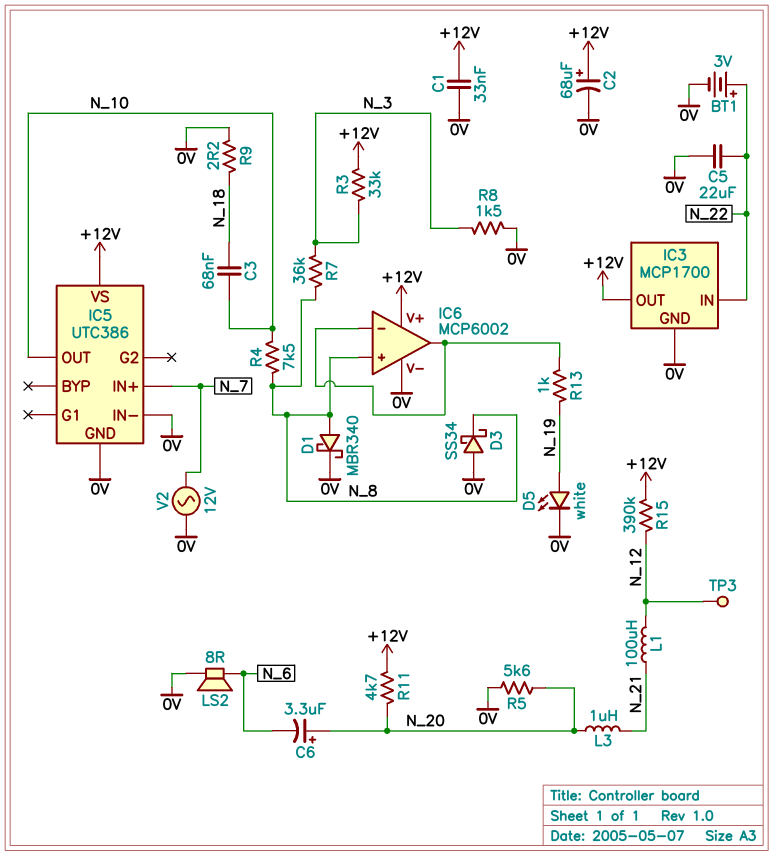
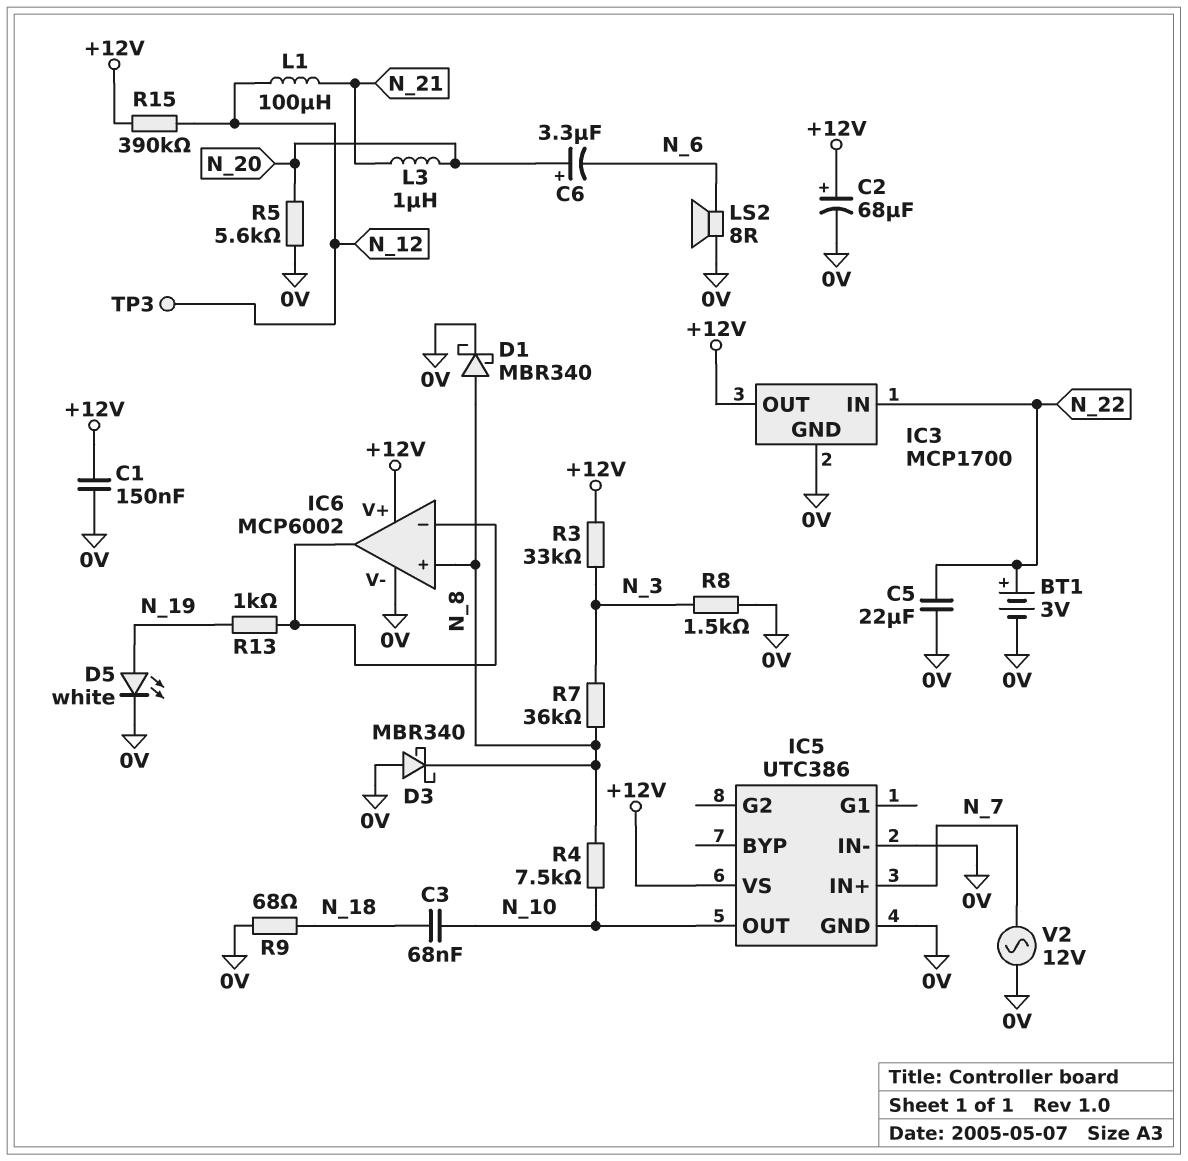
C1: 33nF (+12V, 0V) -> 150nF (+12V, 0V)
D3: schottky SS34 (A 0V, K N_8) -> schottky MBR340 (A 0V, K N_8)
R9: 2.2 (0V, N_18) -> 68 (0V, N_18)
R11: 4.7k (+12V, N_20) -> none

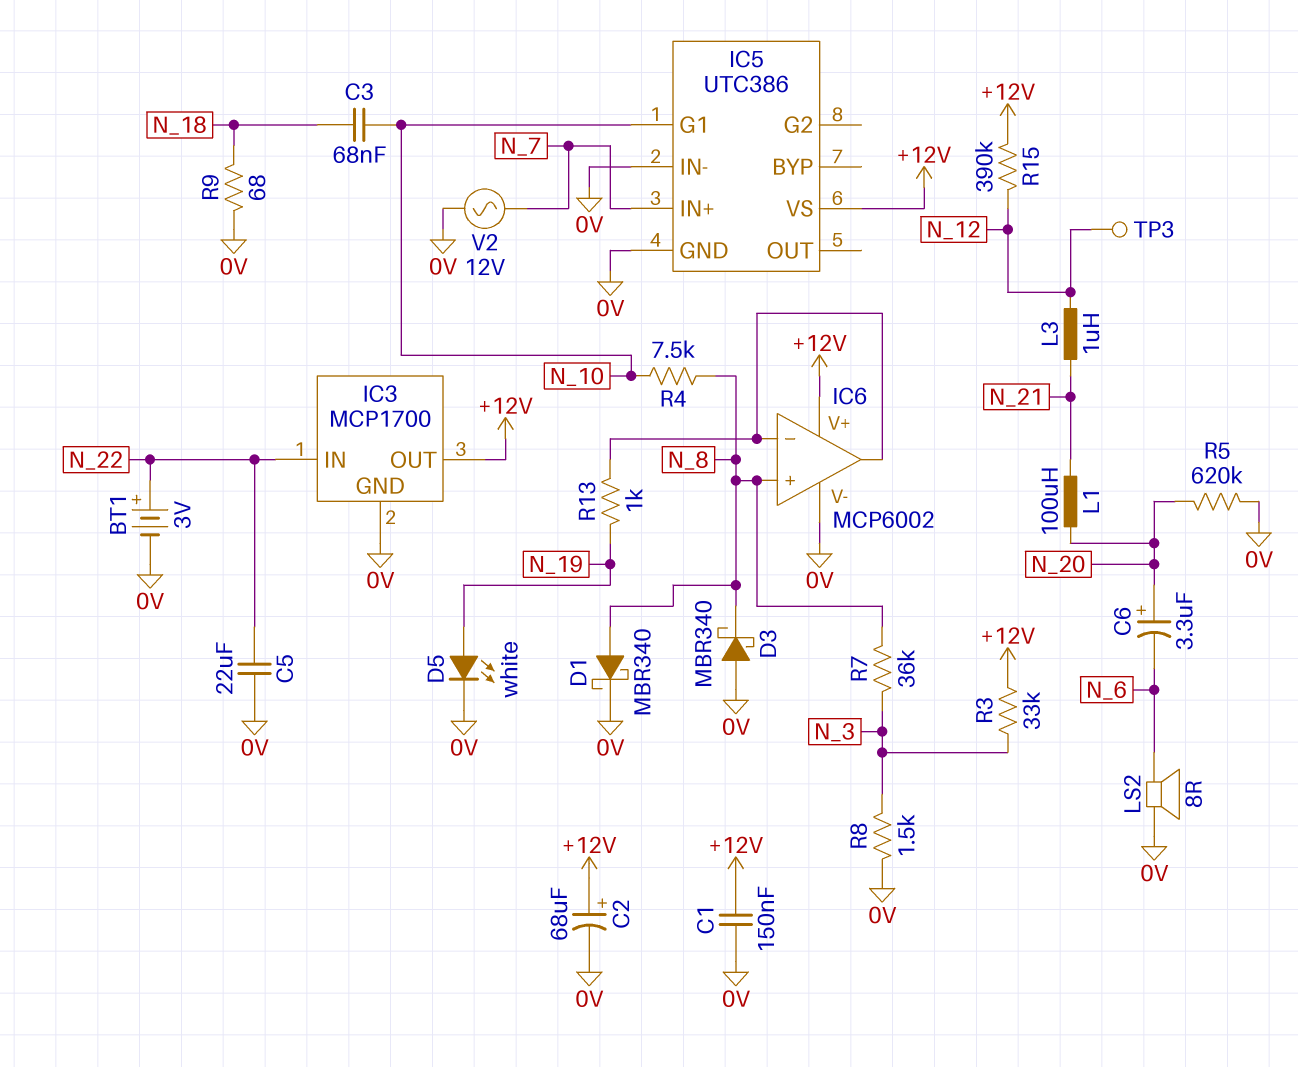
IC5 pin G1: none -> N_10
IC5 pin OUT: N_10 -> none
L1: 100uH (N_12, N_21) -> 100uH (N_20, N_21)
L3: 1uH (N_20, N_21) -> 1uH (N_12, N_21)
R5: 5.6k (0V, N_20) -> 620k (0V, N_20)

